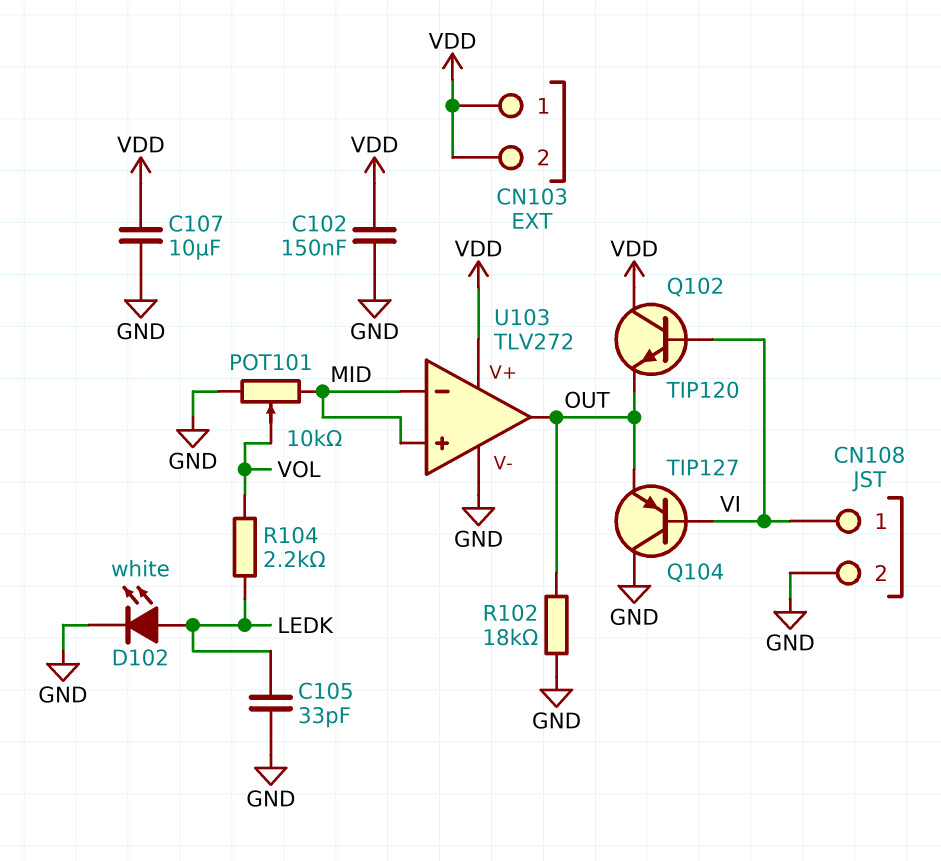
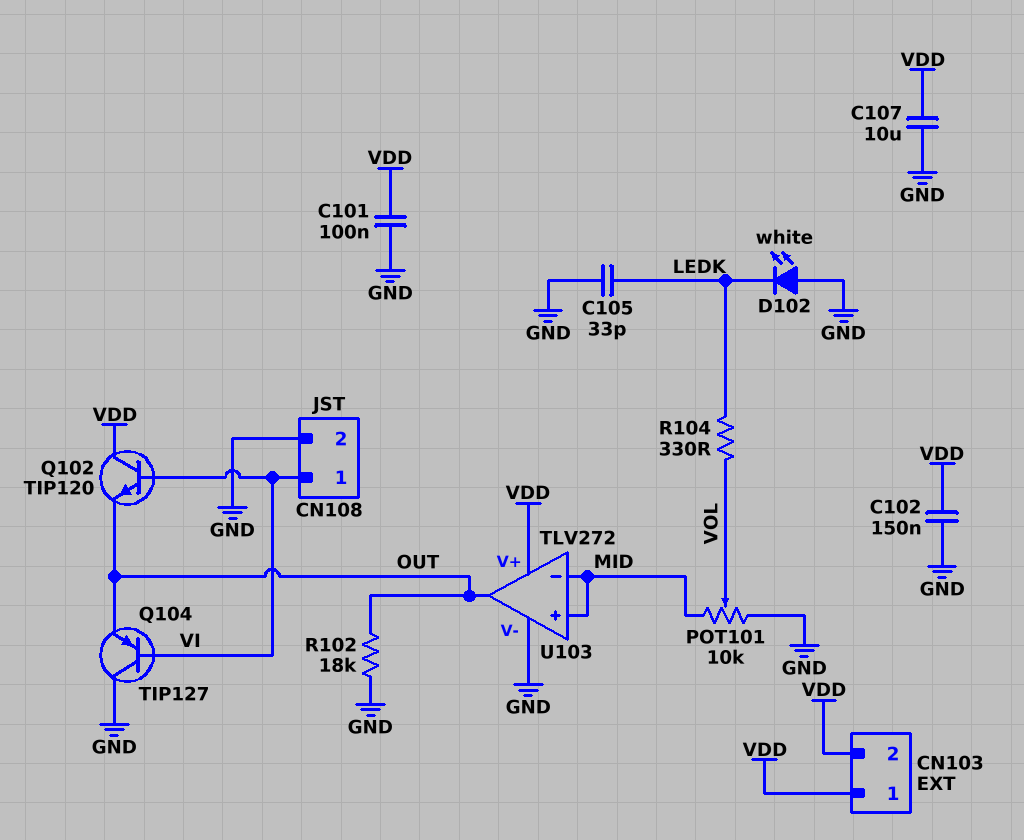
C101: none -> 100nF (GND, VDD)
D102: LED white (A LEDK, K GND) -> LED white (A GND, K LEDK)
R104: 2.2k (LEDK, VOL) -> 330 (LEDK, VOL)

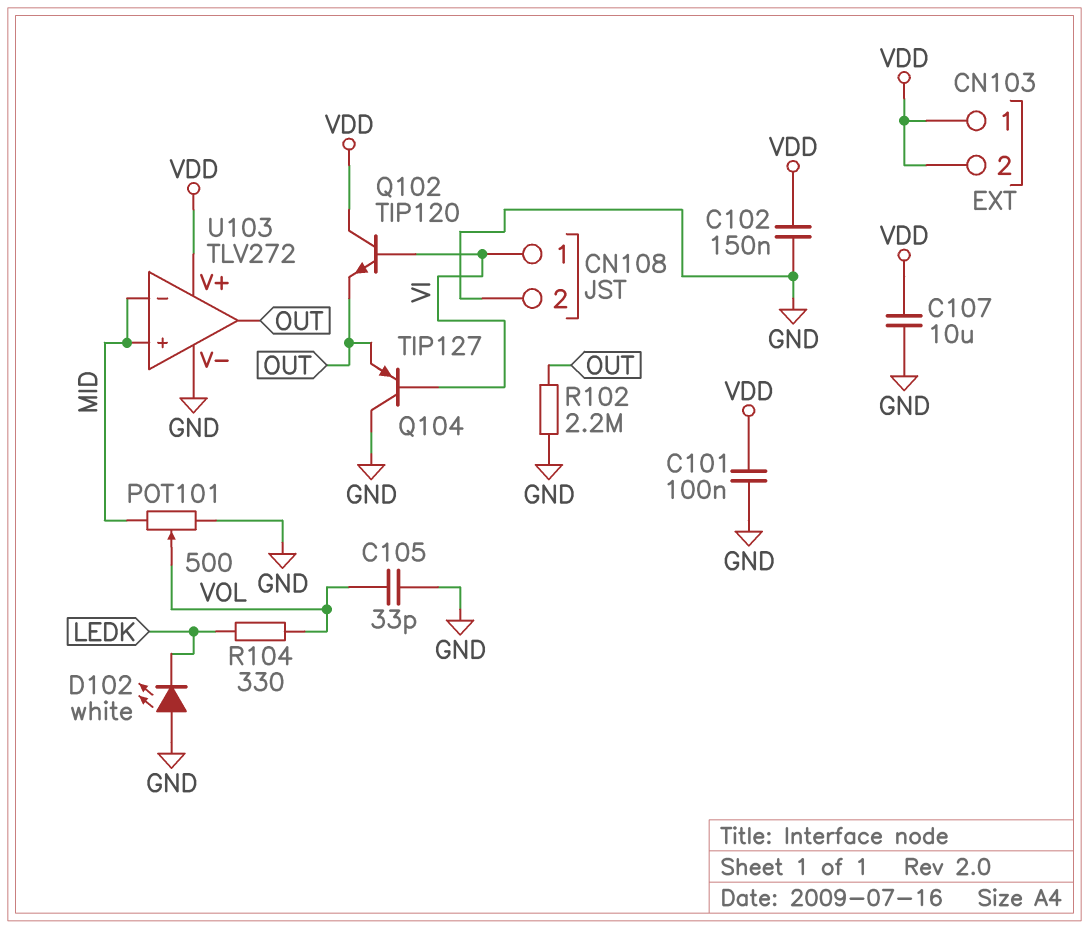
C105: 33pF (GND, LEDK) -> 33pF (GND, VOL)
POT101: 10k (GND, MID, wiper VOL) -> 500 (GND, MID, wiper VOL)
R102: 18k (GND, OUT) -> 2.2M (GND, OUT)

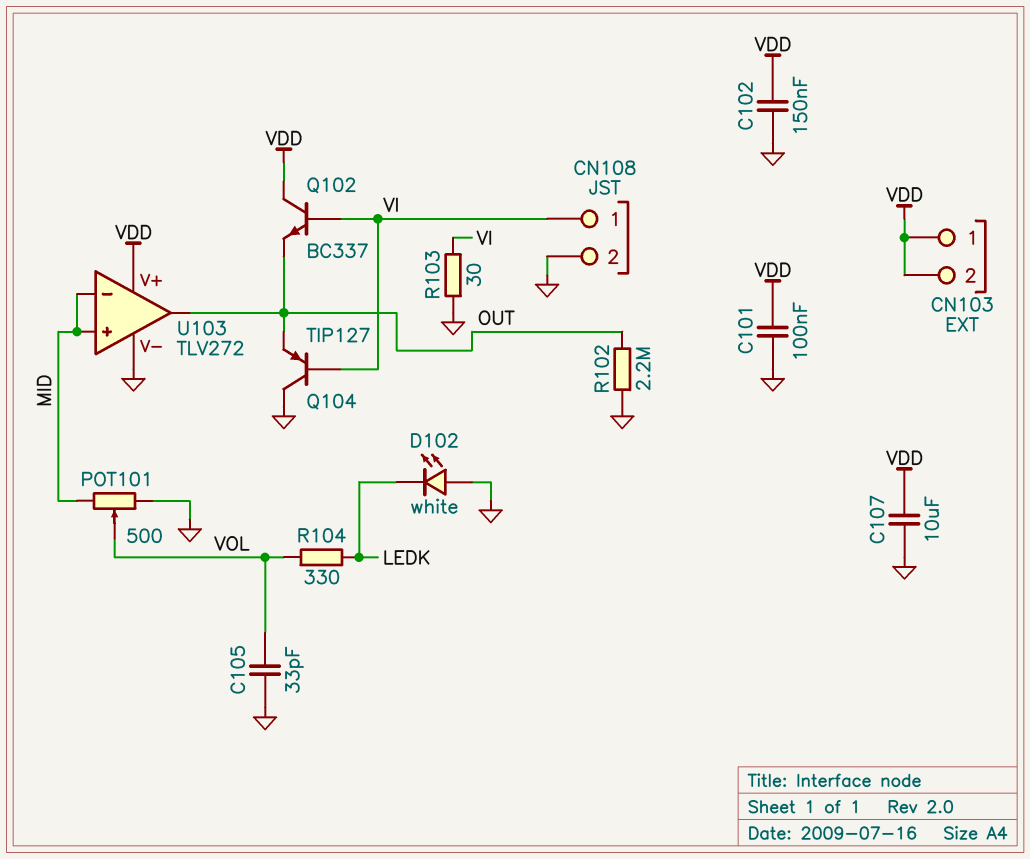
Q102: NPN TIP120 (B VI, C VDD, E OUT) -> NPN BC337 (B VI, C VDD, E OUT)
R103: none -> 30 (GND, VI)

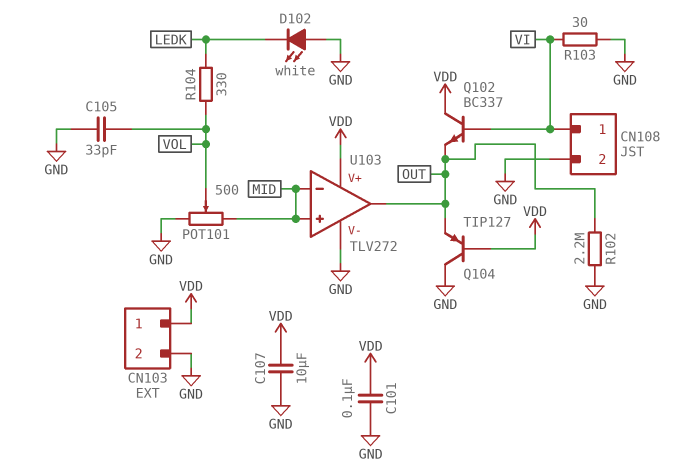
C102: 150nF (GND, VDD) -> none
CN103 pin 2: VDD -> GND
Q104: PNP TIP127 (B VI, C GND, E OUT) -> PNP TIP127 (B VDD, C GND, E OUT)

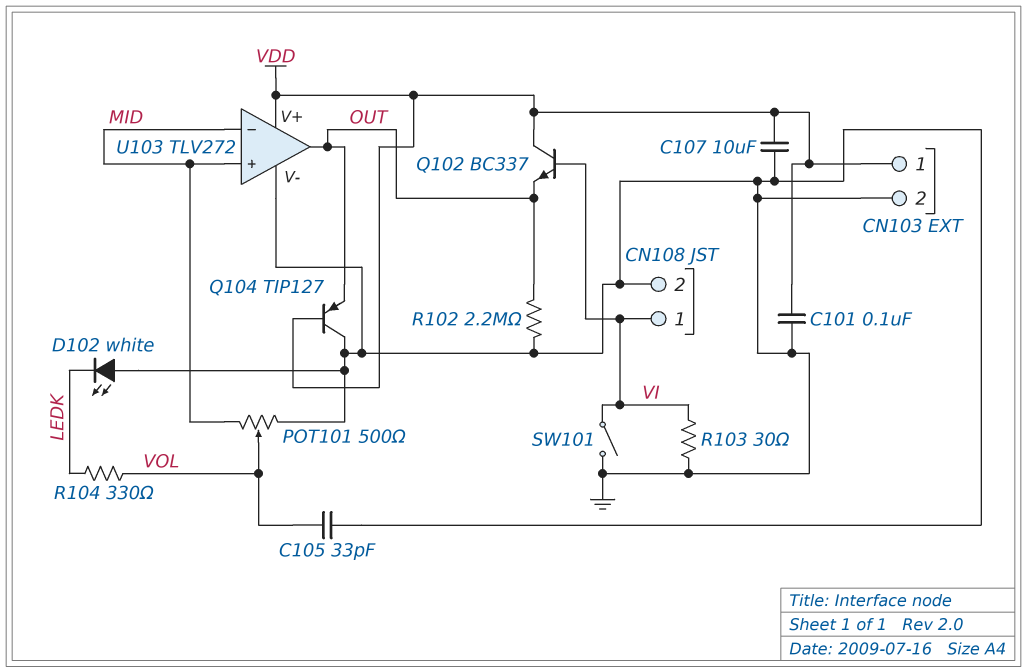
SW101: none -> switch (GND, VI)

